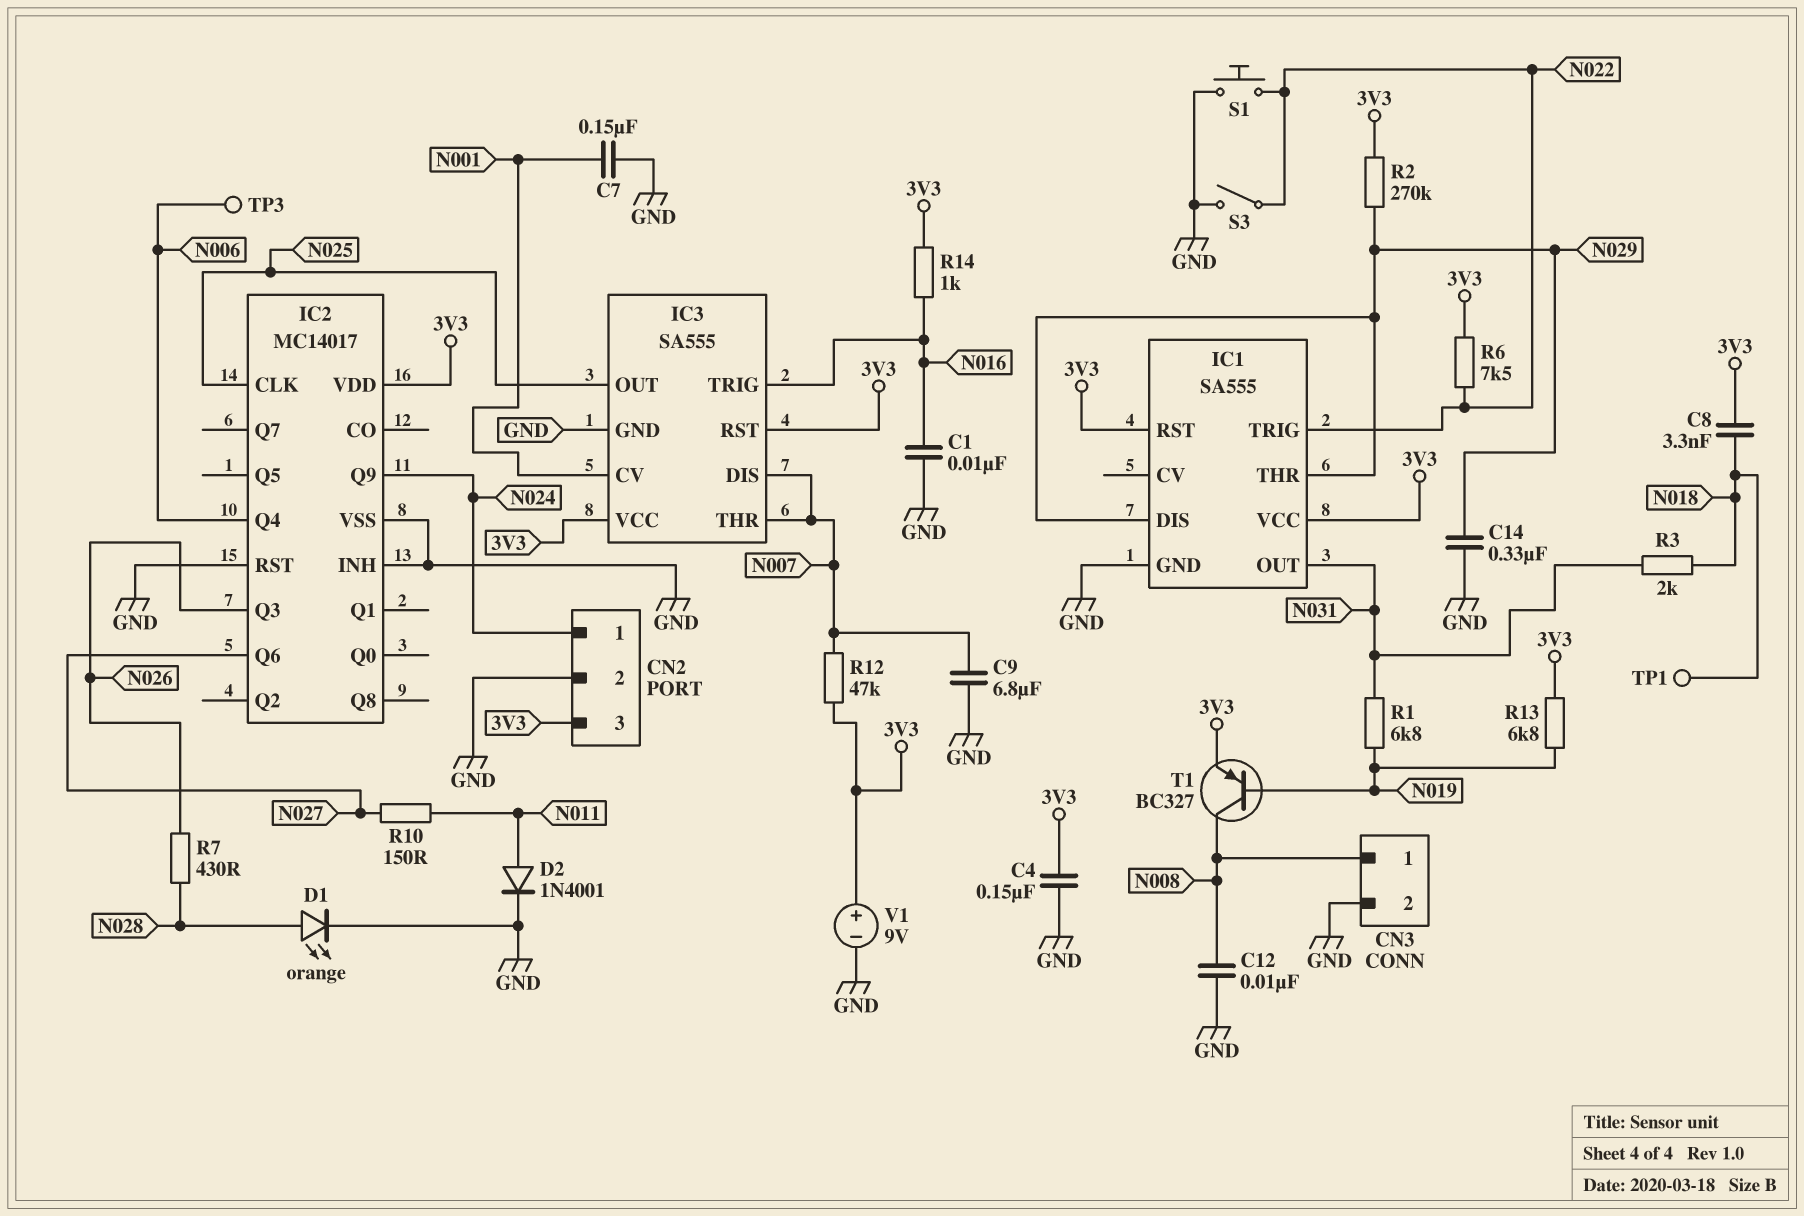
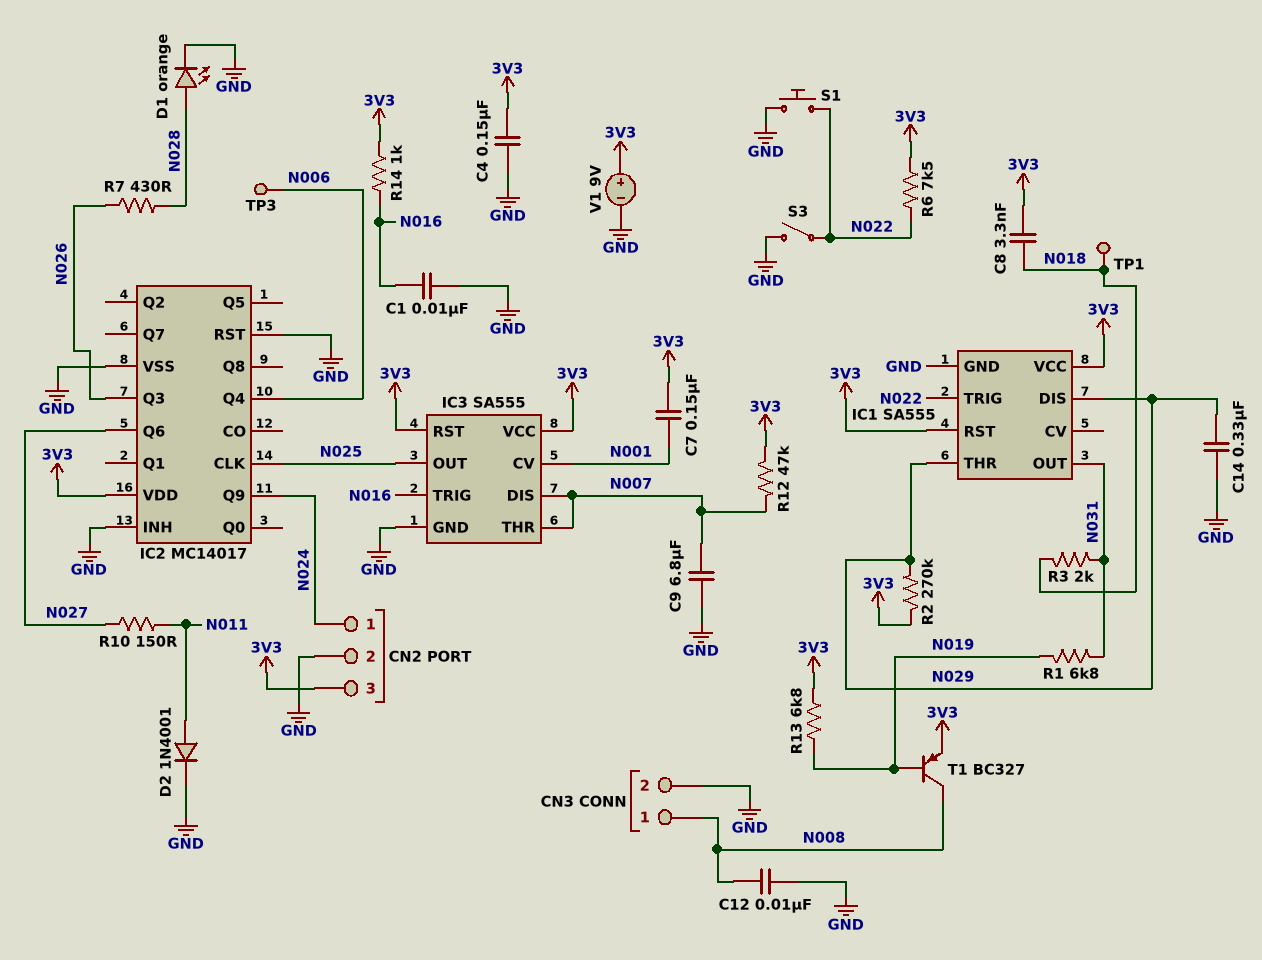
C7: 150nF (GND, N001) -> 150nF (3V3, N001)

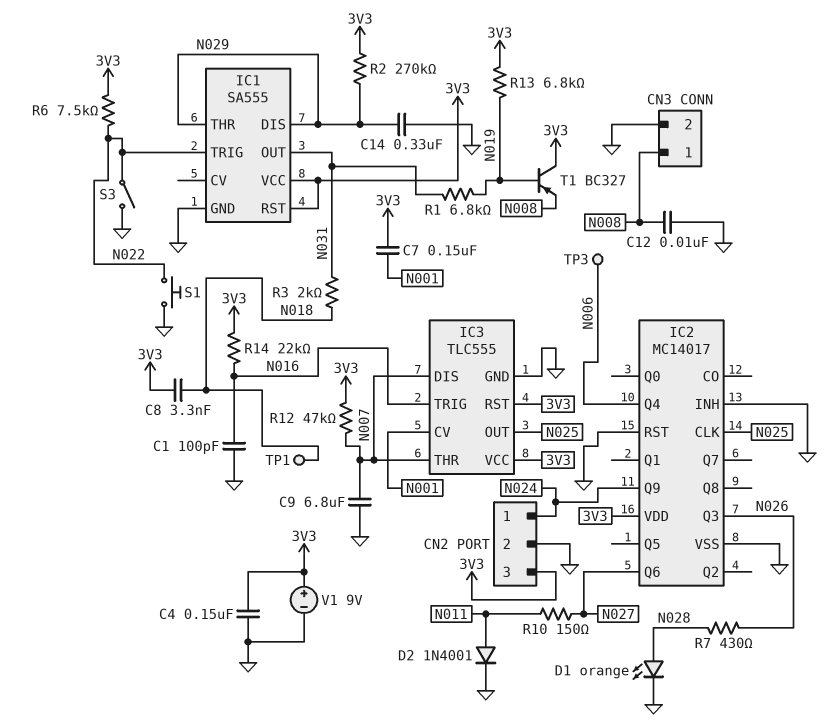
C1: 10nF (GND, N016) -> 100pF (GND, N016)
IC3: SA555 -> TLC555
R14: 1k (3V3, N016) -> 22k (3V3, N016)
T1: PNP BC327 (B N019, C N008, E 3V3) -> PNP BC327 (B N019, C 3V3, E N008)

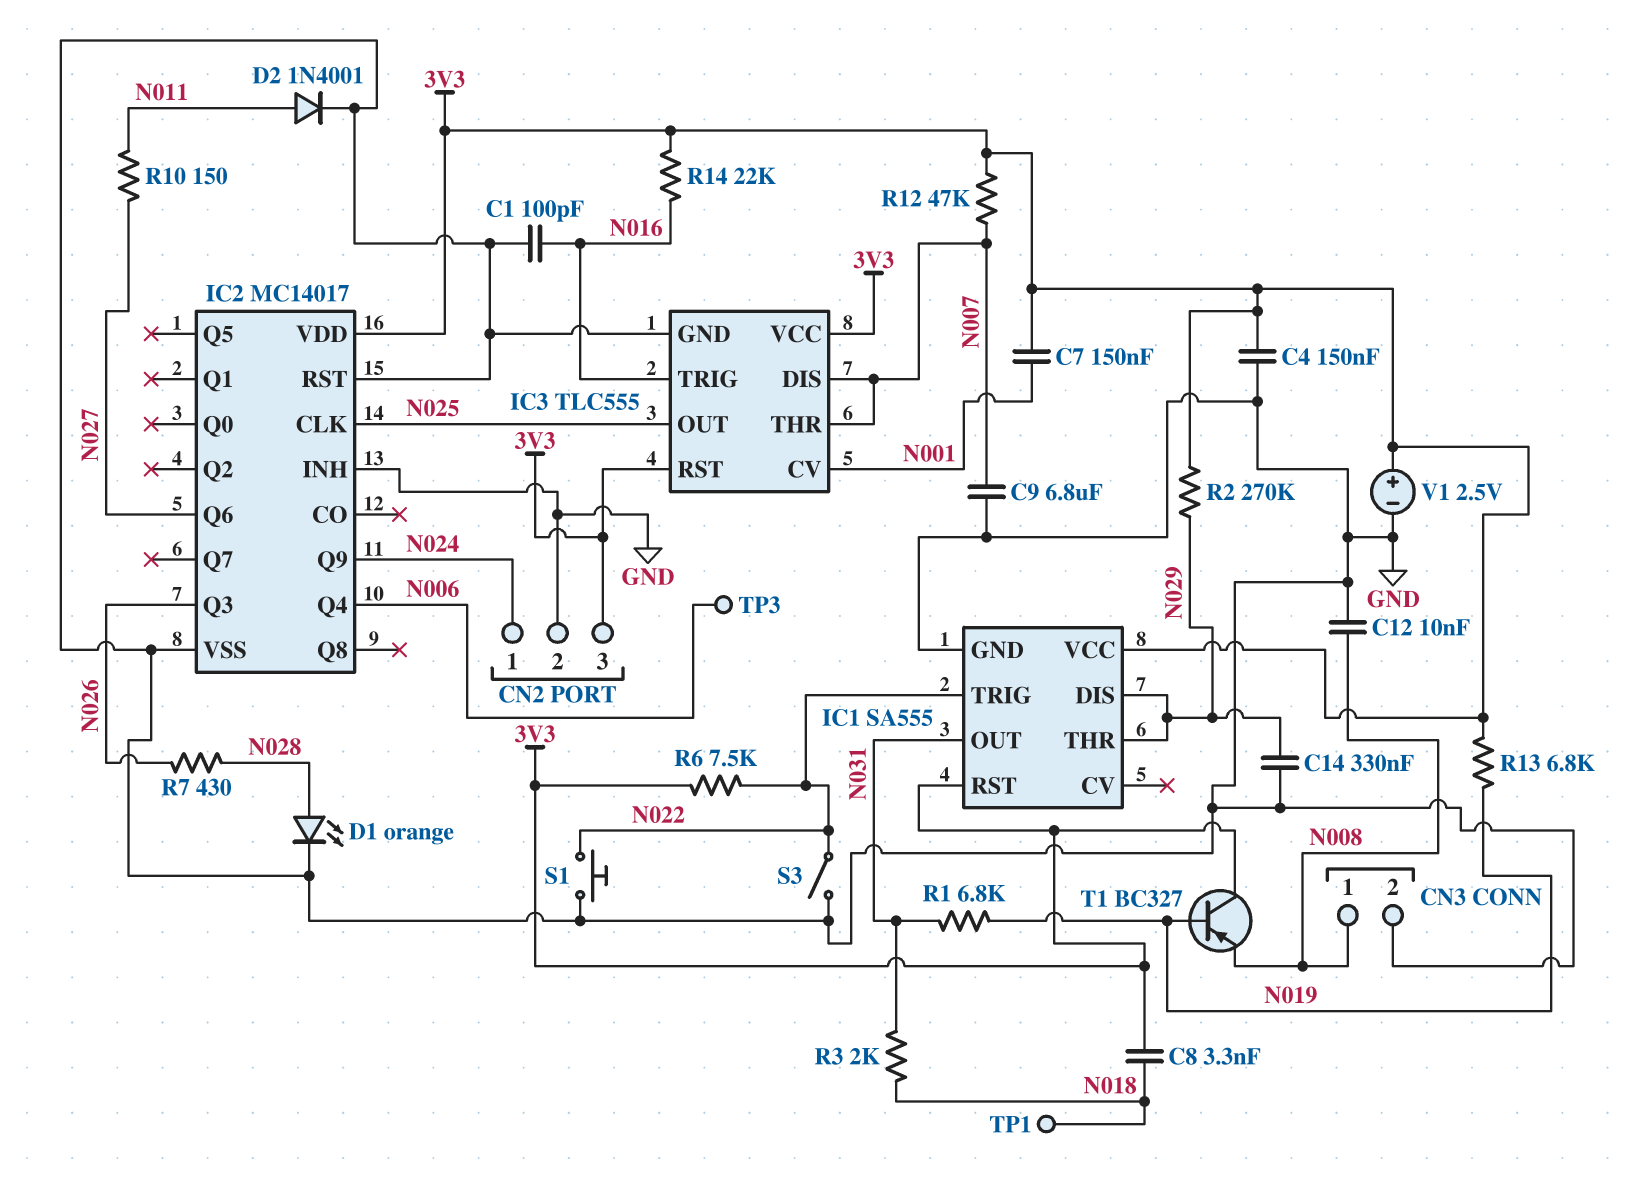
V1: 9V (plus 3V3, minus GND) -> 2.5V (plus 3V3, minus GND)

